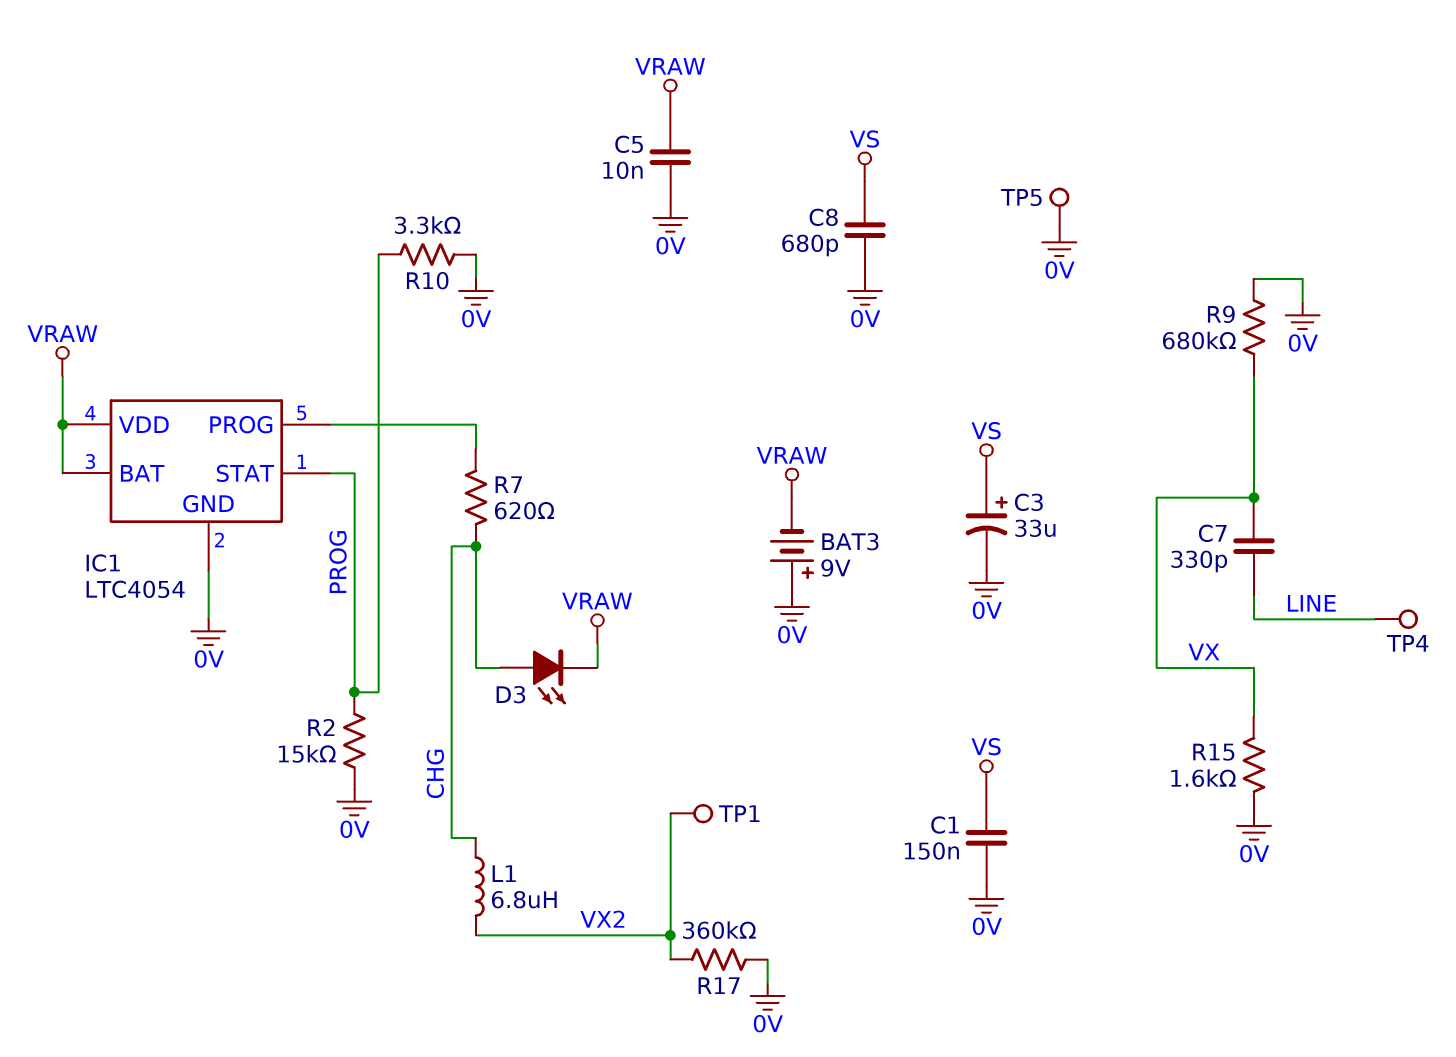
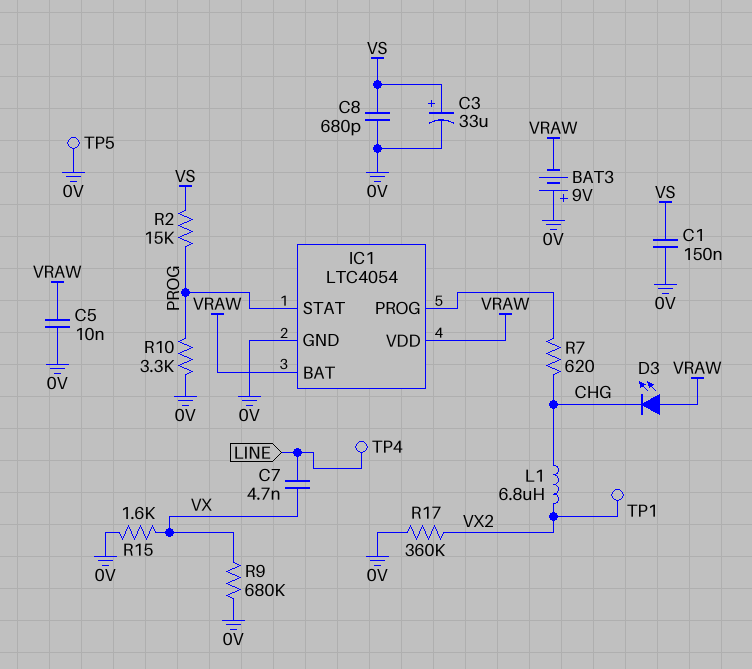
C7: 330pF (LINE, VX) -> 4.7nF (LINE, VX)
D3: LED (A CHG, K VRAW) -> LED (A VRAW, K CHG)
R2: 15k (0V, PROG) -> 15k (PROG, VS)

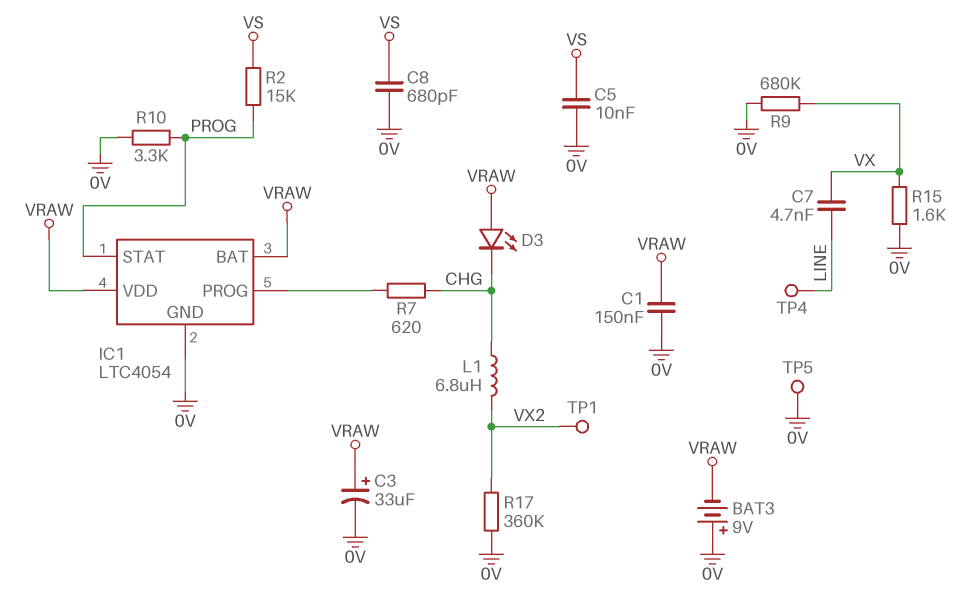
C1: 150nF (0V, VS) -> 150nF (0V, VRAW)
C3: 33uF (plus VS, minus 0V) -> 33uF (plus VRAW, minus 0V)
C5: 10nF (0V, VRAW) -> 10nF (0V, VS)

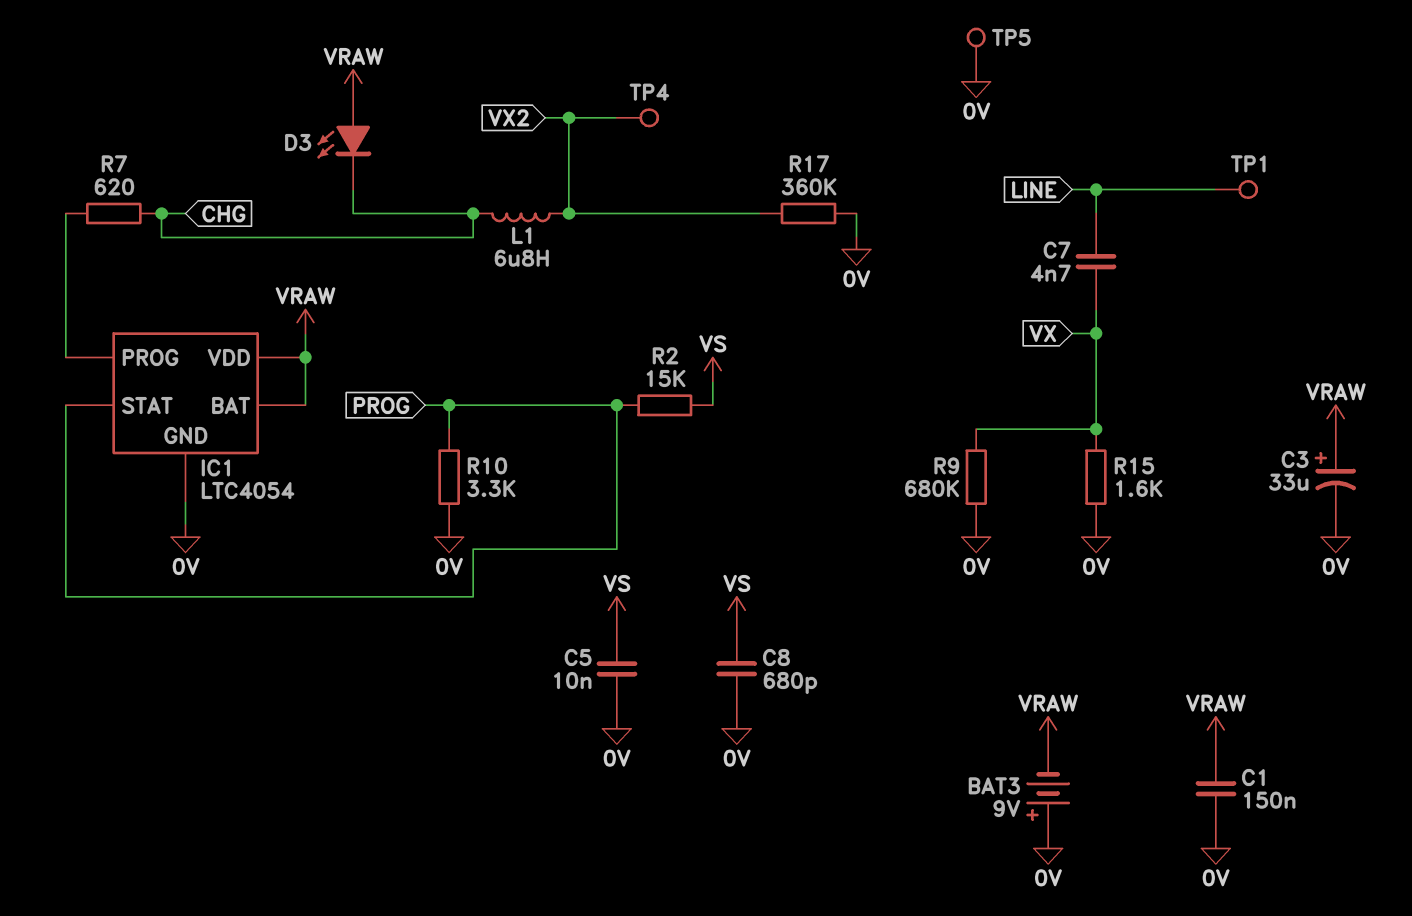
TP1: test point (VX2) -> test point (LINE)
TP4: test point (LINE) -> test point (VX2)

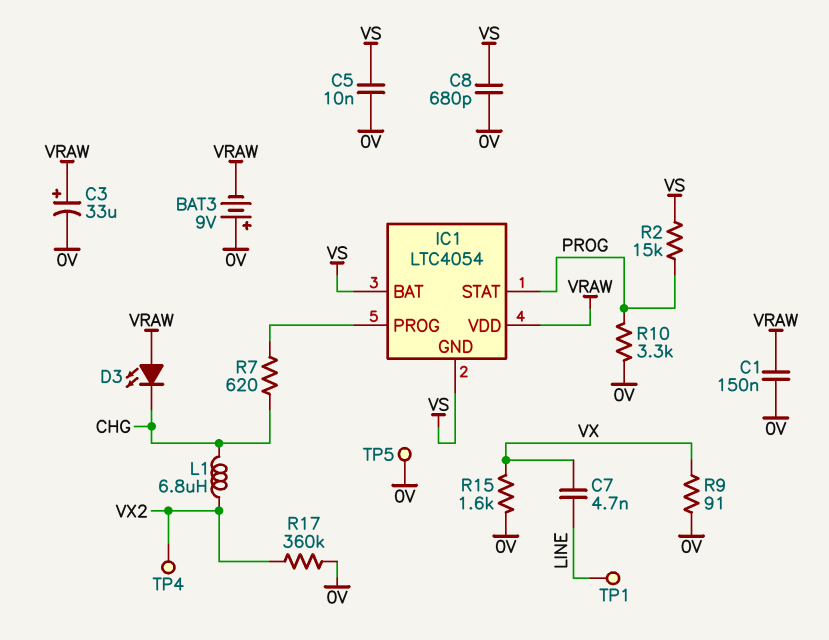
IC1 pin BAT: VRAW -> VS
IC1 pin GND: 0V -> VS
R9: 680k (0V, VX) -> 91 (0V, VX)

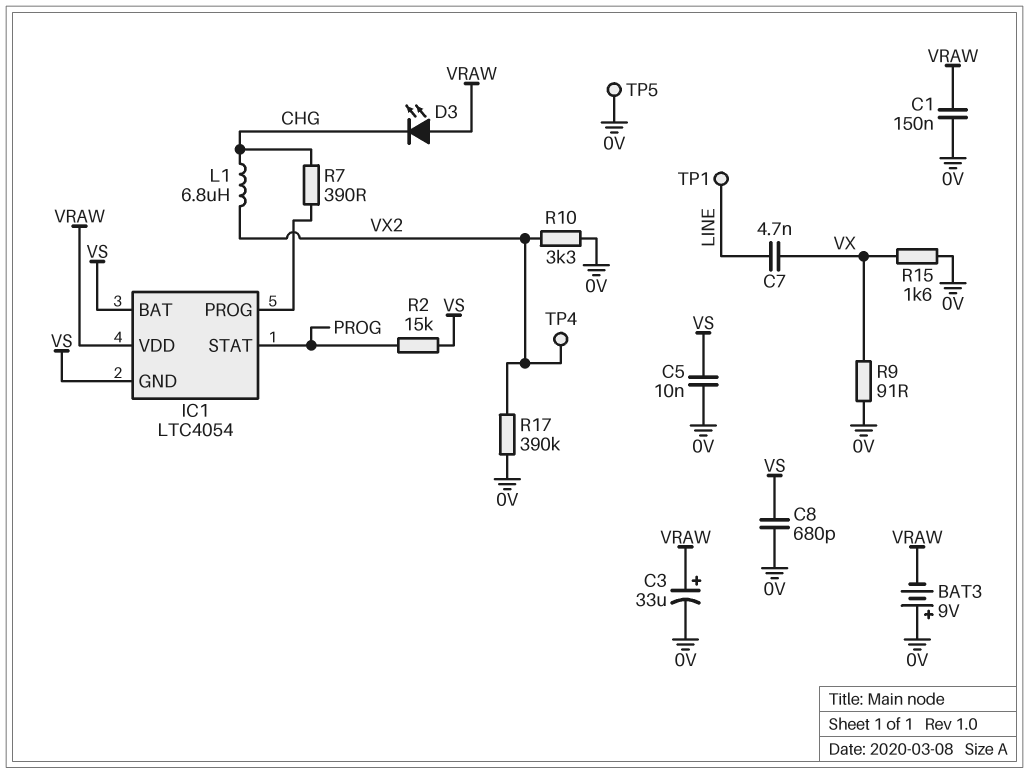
R7: 620 (CHG, IC1/PROG) -> 390 (CHG, IC1/PROG)
R10: 3.3k (0V, PROG) -> 3.3k (0V, VX2)
R17: 360k (0V, VX2) -> 390k (0V, VX2)

